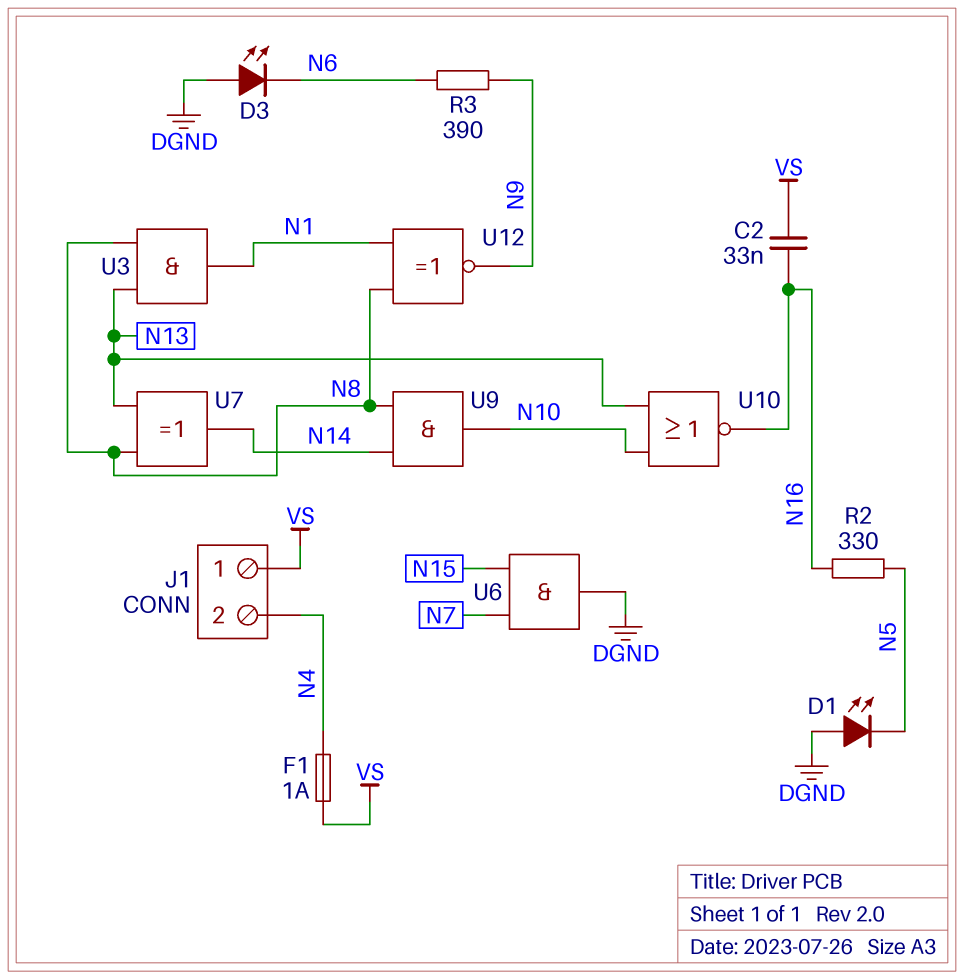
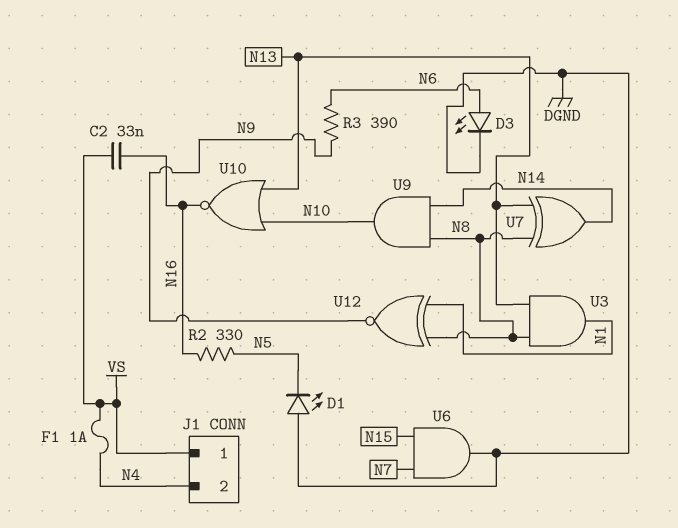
D3: LED (A DGND, K N6) -> LED (A N6, K DGND)

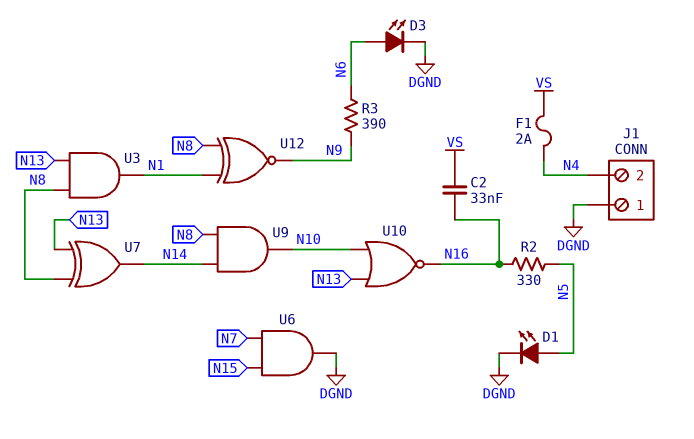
D1: LED (A DGND, K N5) -> LED (A N5, K DGND)
F1: 1A (N4, VS) -> 2A (N4, VS)
J1 pin 1: VS -> DGND

